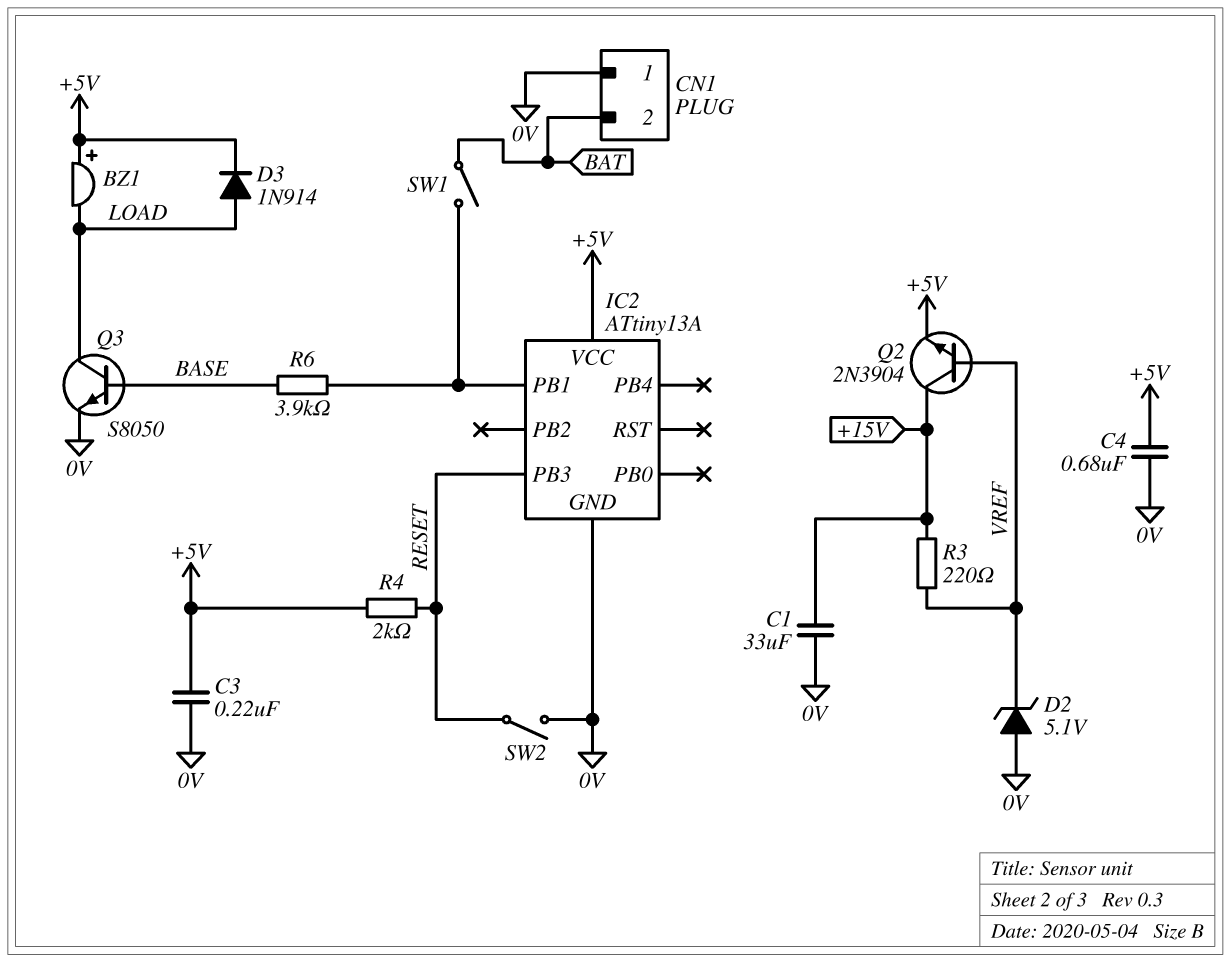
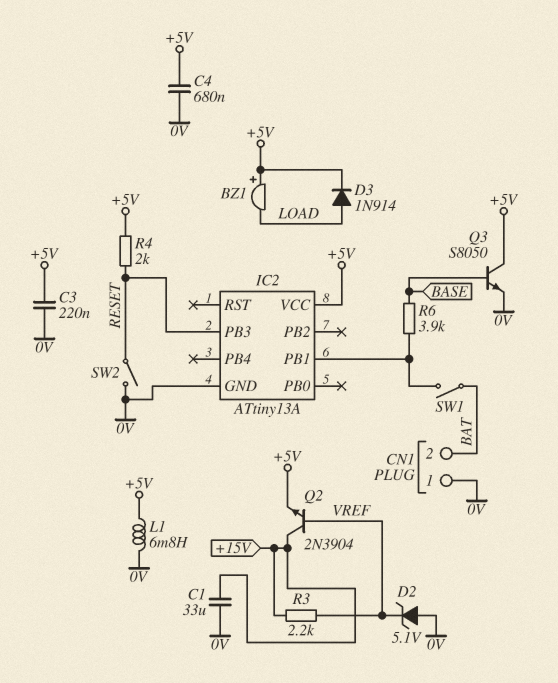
L1: none -> 6.8mH (+5V, 0V)
Q3: NPN S8050 (B BASE, C LOAD, E 0V) -> NPN S8050 (B BASE, C +5V, E 0V)
R3: 220 (+15V, VREF) -> 2.2k (+15V, VREF)

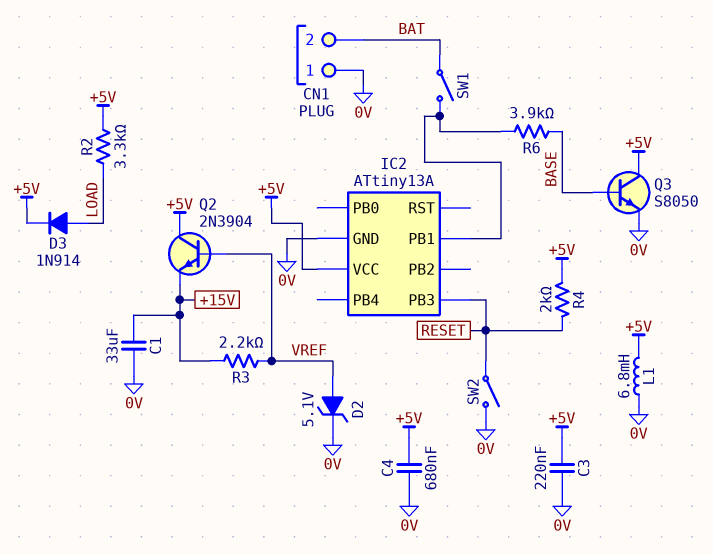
BZ1: buzzer (plus +5V, minus LOAD) -> none
D2: zener 5.1V (A 0V, K VREF) -> zener 5.1V (A VREF, K 0V)
Q2: NPN 2N3904 (B VREF, C +15V, E +5V) -> NPN 2N3904 (B VREF, C +5V, E +15V)
R2: none -> 3.3k (+5V, LOAD)

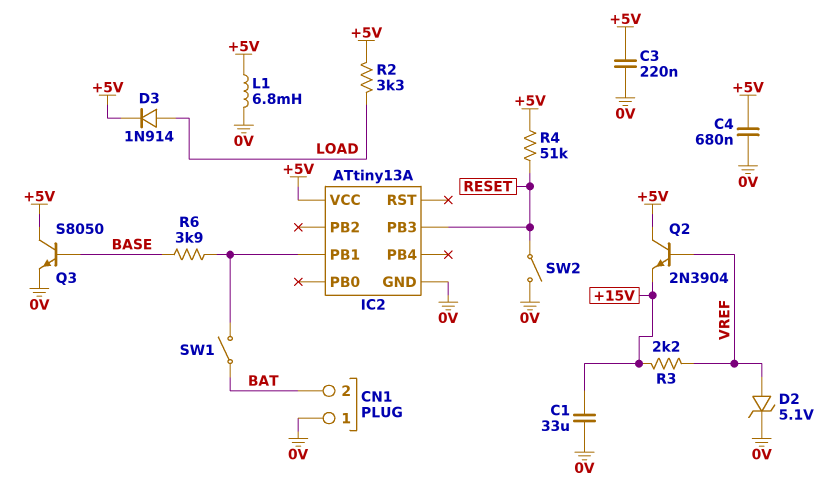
R4: 2k (+5V, RESET) -> 51k (+5V, RESET)

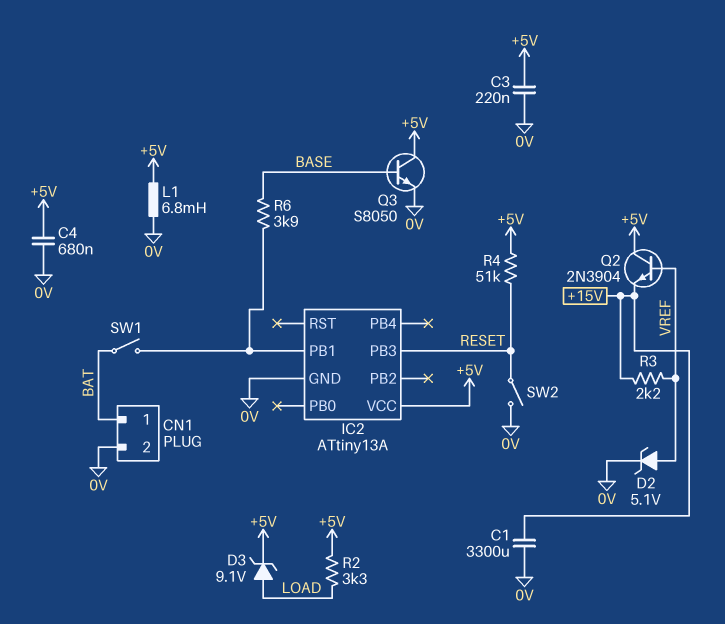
C1: 33uF (+15V, 0V) -> 3300uF (+15V, 0V)
CN1 pin 1: 0V -> BAT
CN1 pin 2: BAT -> 0V
D3: diode 1N914 (A LOAD, K +5V) -> zener 9.1V (A LOAD, K +5V)

